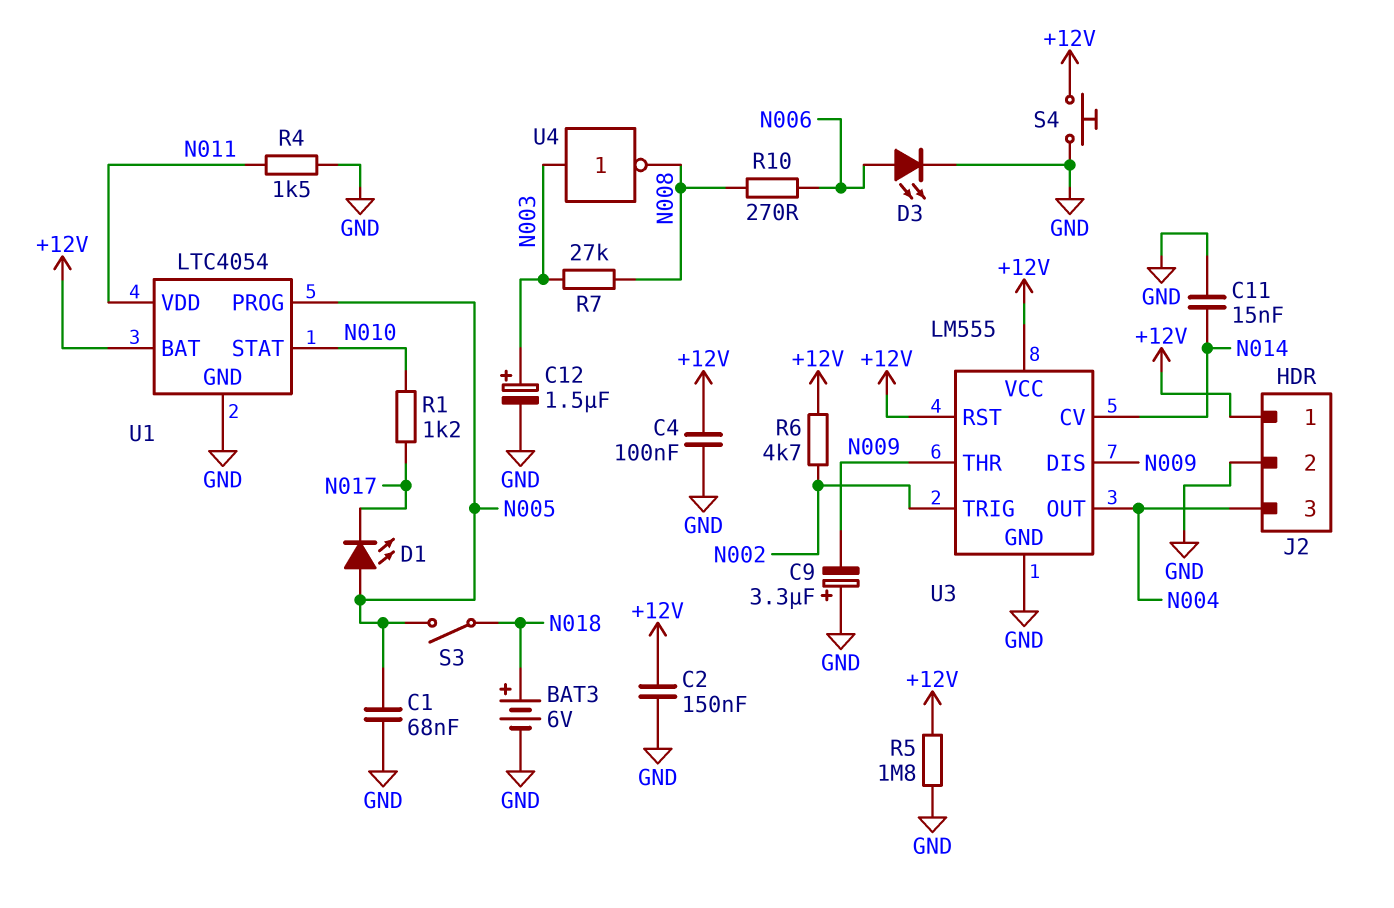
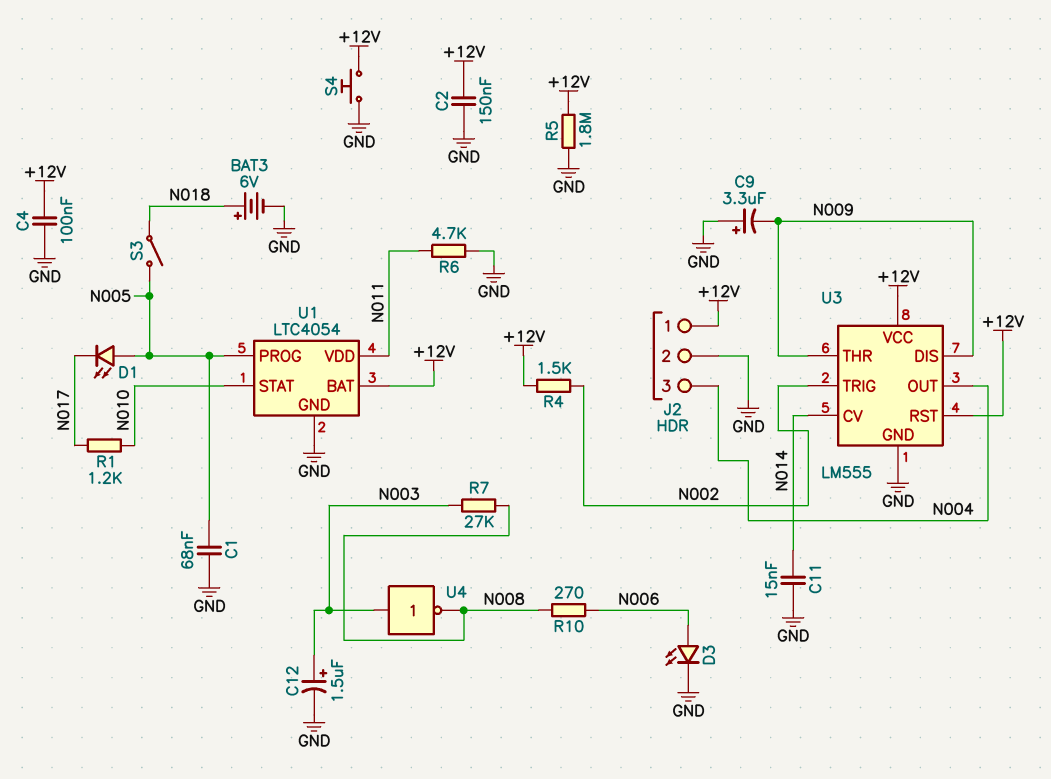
R4: 1.5k (GND, N011) -> 1.5k (+12V, N002)
R6: 4.7k (+12V, N002) -> 4.7k (GND, N011)

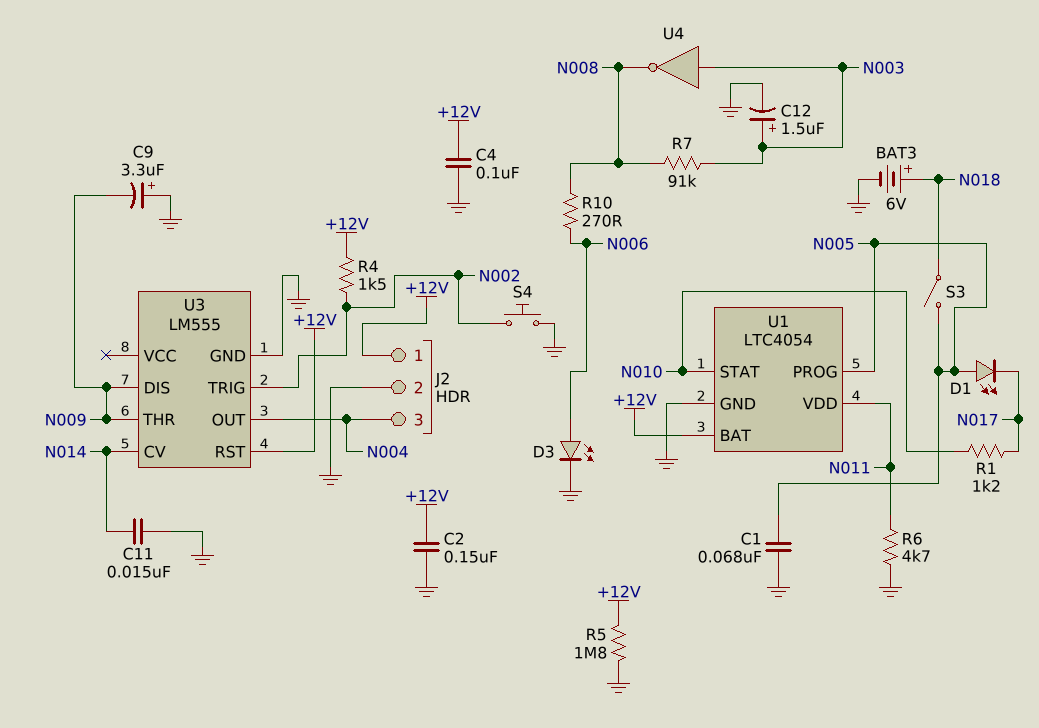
R7: 27k (N003, N008) -> 91k (N003, N008)
S4: button (+12V, GND) -> button (GND, N002)
U3 pin VCC: +12V -> none

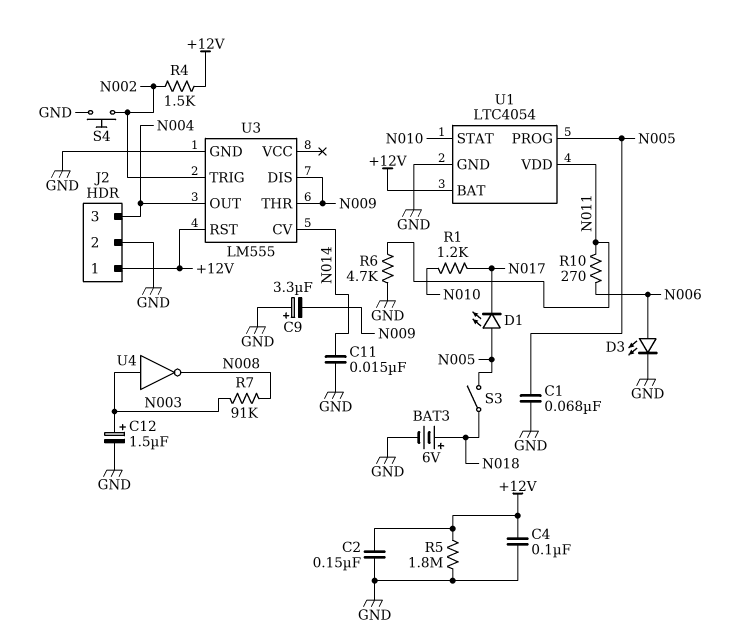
R10: 270 (N006, N008) -> 270 (N006, N011)

